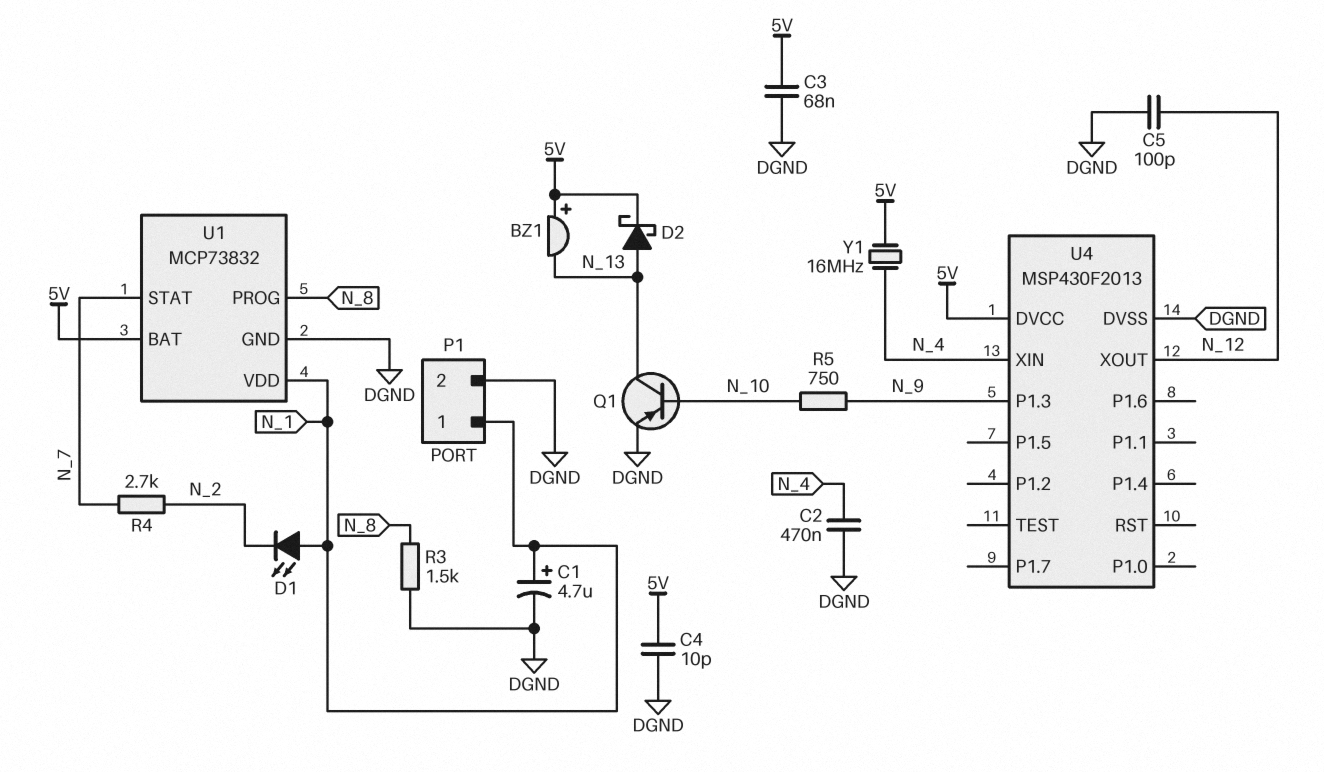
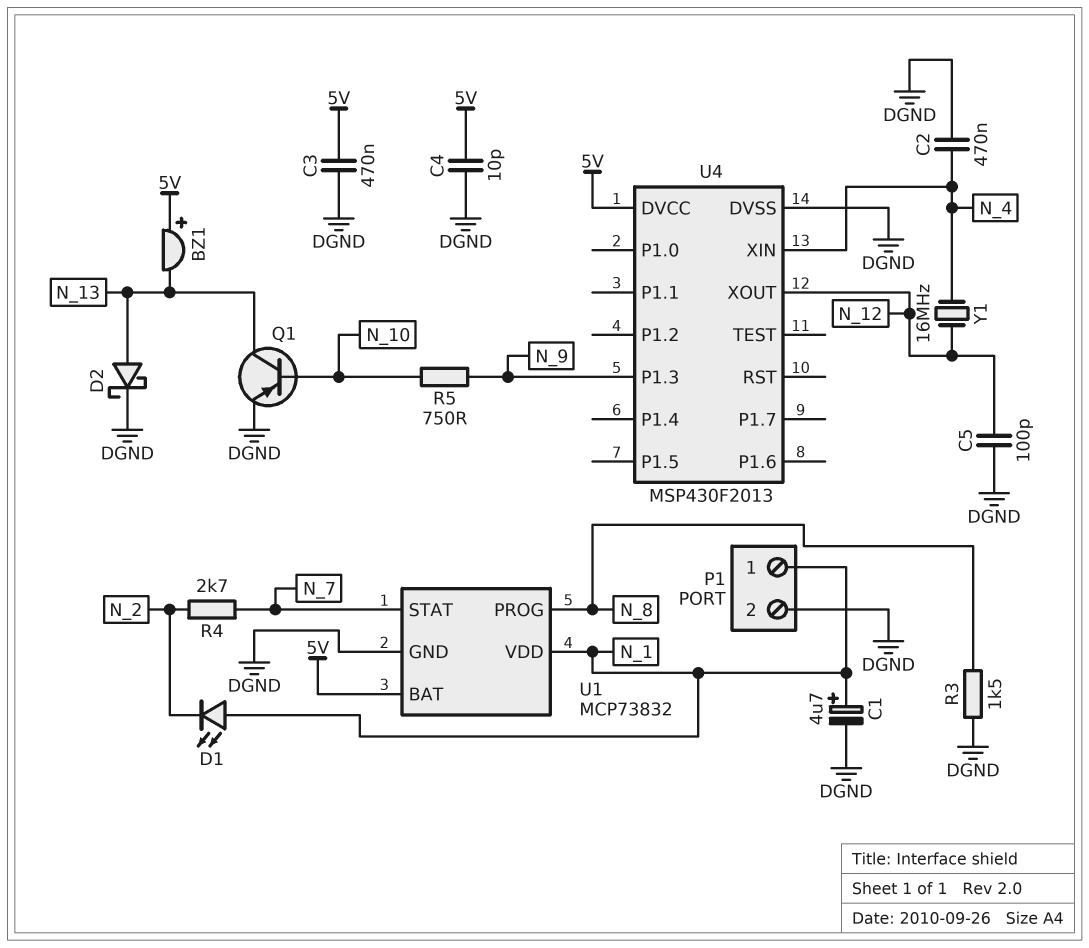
C3: 68nF (5V, DGND) -> 470nF (5V, DGND)
D2: schottky (A N_13, K 5V) -> schottky (A N_13, K DGND)
Y1: 16MHz (5V, N_4) -> 16MHz (N_4, N_12)

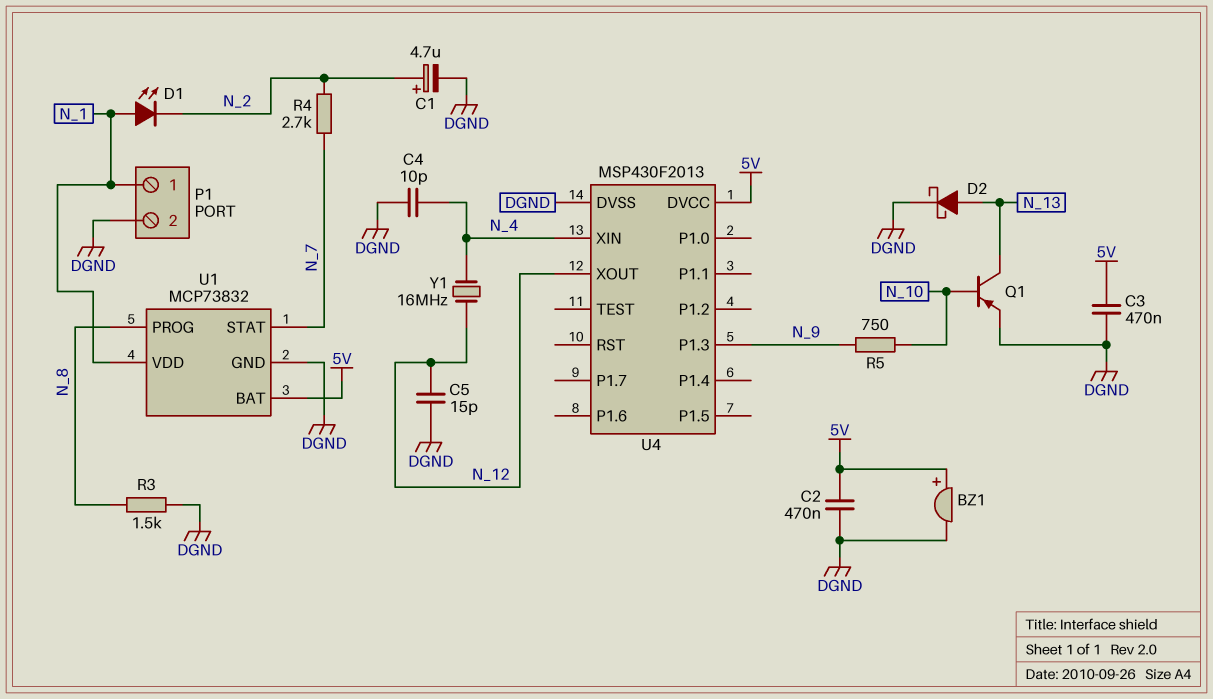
BZ1: buzzer (plus 5V, minus N_13) -> buzzer (plus 5V, minus DGND)
C1: 4.7uF (plus N_1, minus DGND) -> 4.7uF (plus N_2, minus DGND)
C2: 470nF (DGND, N_4) -> 470nF (5V, DGND)
C4: 10pF (5V, DGND) -> 10pF (DGND, N_4)
C5: 100pF (DGND, N_12) -> 15pF (DGND, N_12)

